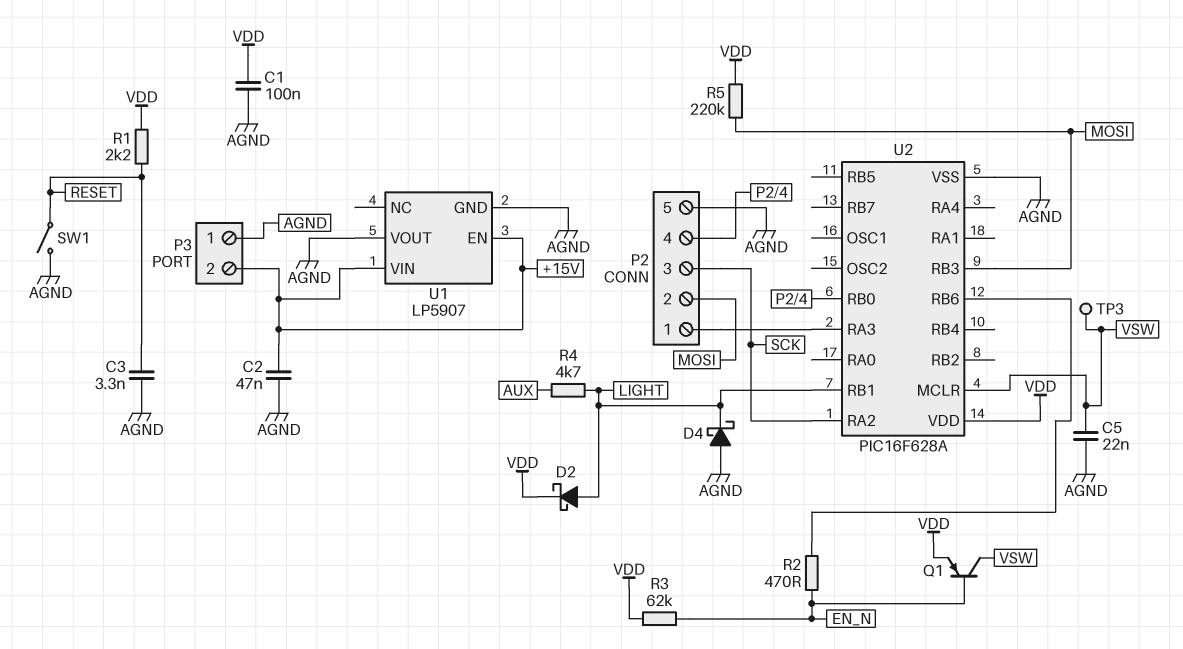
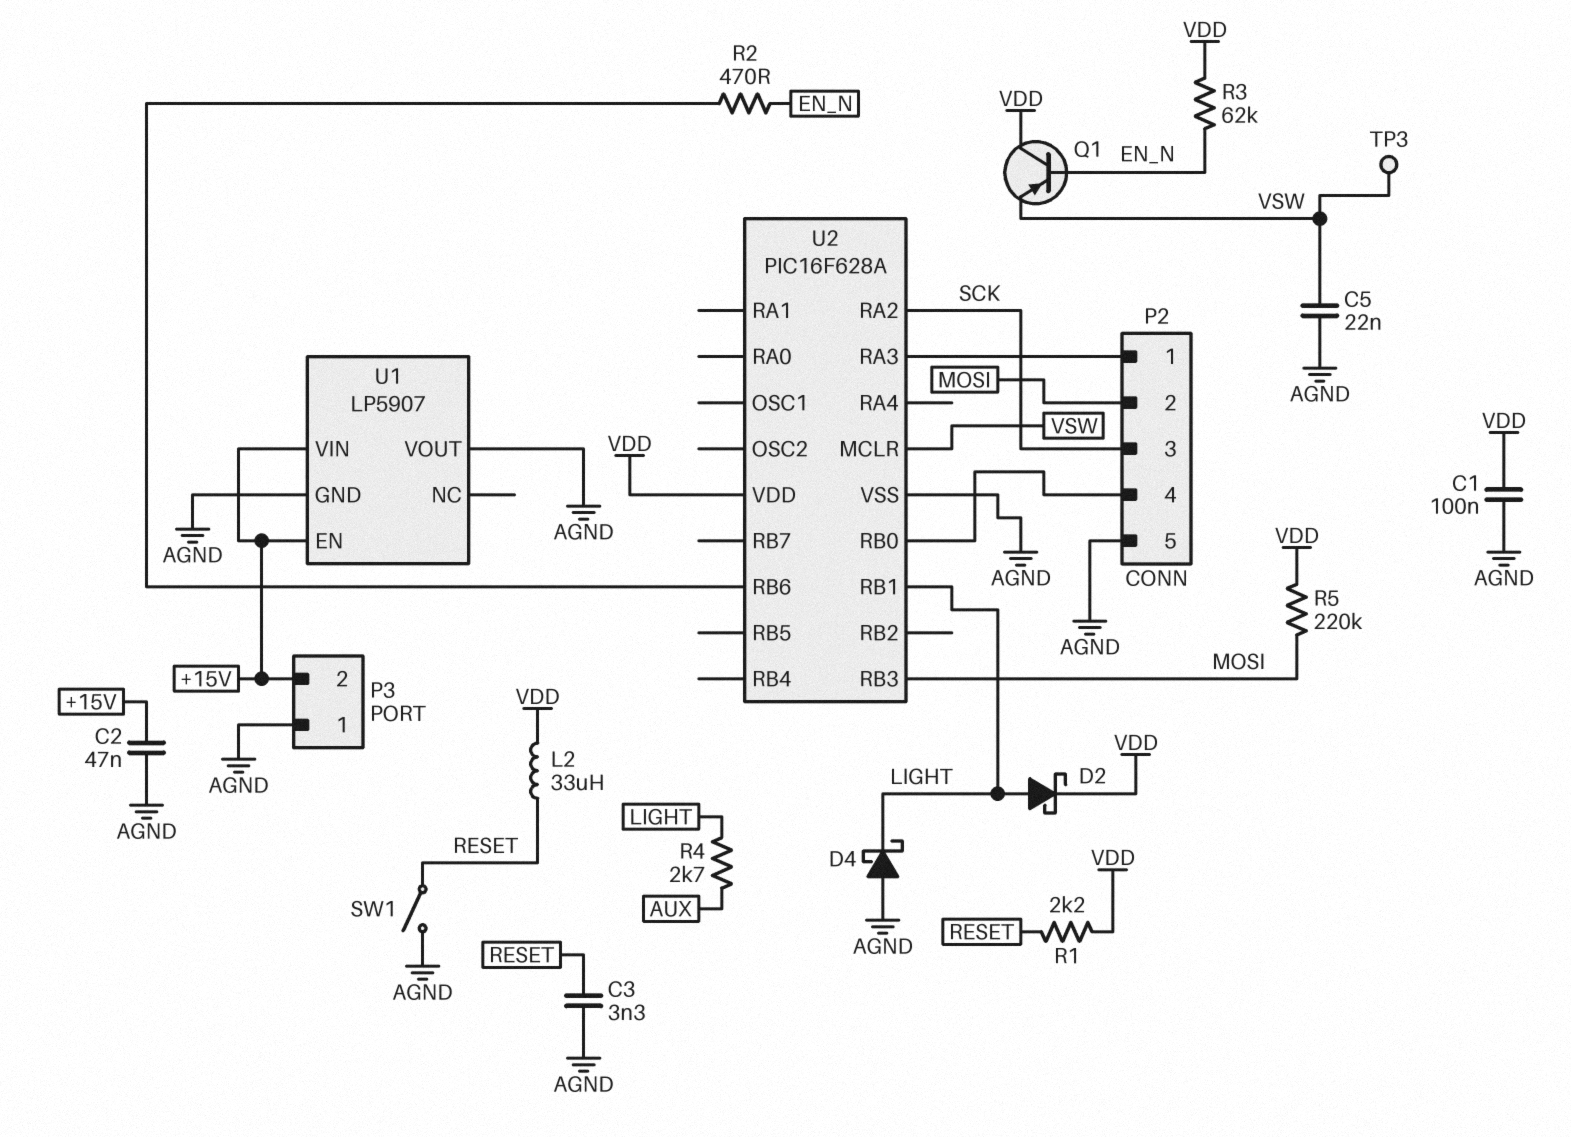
L2: none -> 33uH (RESET, VDD)
Q1: PNP (B EN_N, C VSW, E VDD) -> PNP (B EN_N, C VDD, E VSW)
R4: 4.7k (AUX, LIGHT) -> 2.7k (AUX, LIGHT)

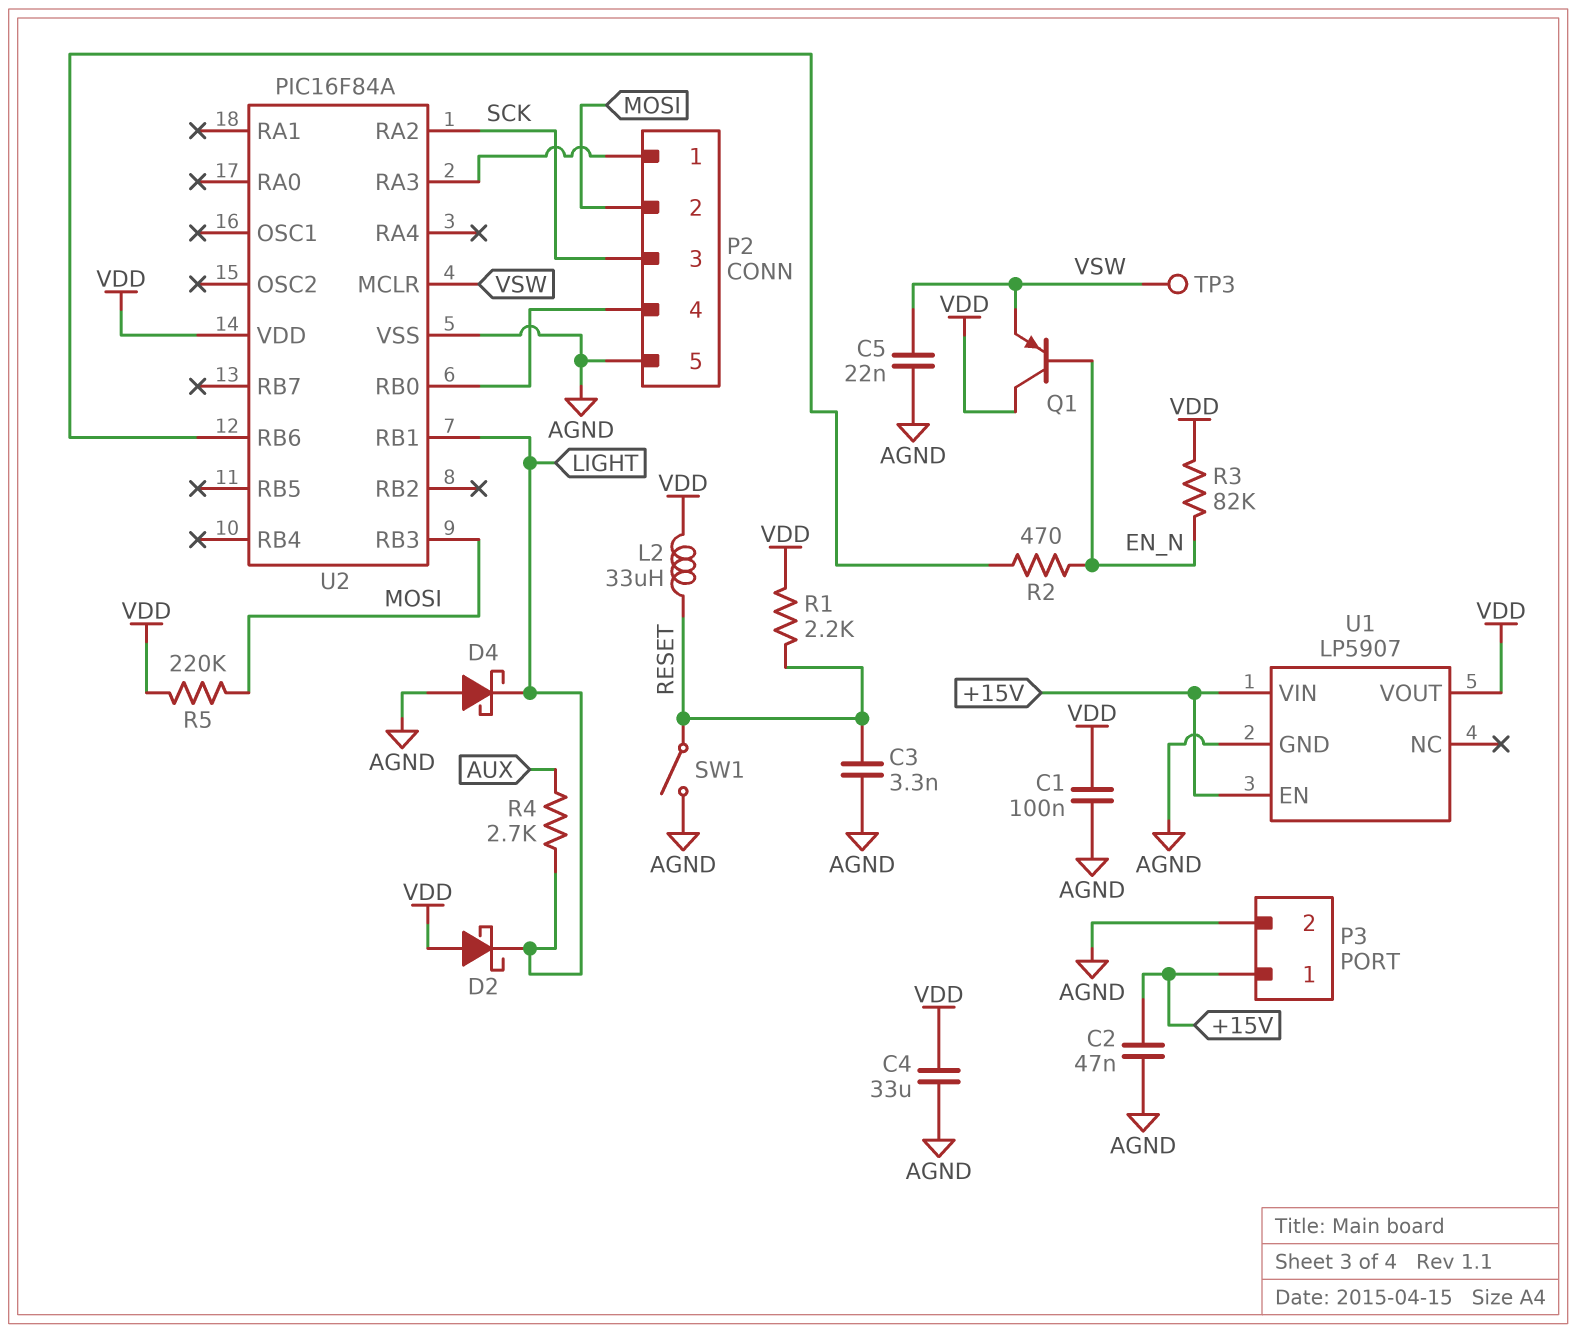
C4: none -> 33uF (AGND, VDD)
D2: schottky (A LIGHT, K VDD) -> schottky (A VDD, K LIGHT)
P3 pin 1: AGND -> +15V
P3 pin 2: +15V -> AGND
R3: 62k (EN_N, VDD) -> 82k (EN_N, VDD)
U1 pin VOUT: AGND -> VDD
U2: PIC16F628A -> PIC16F84A

